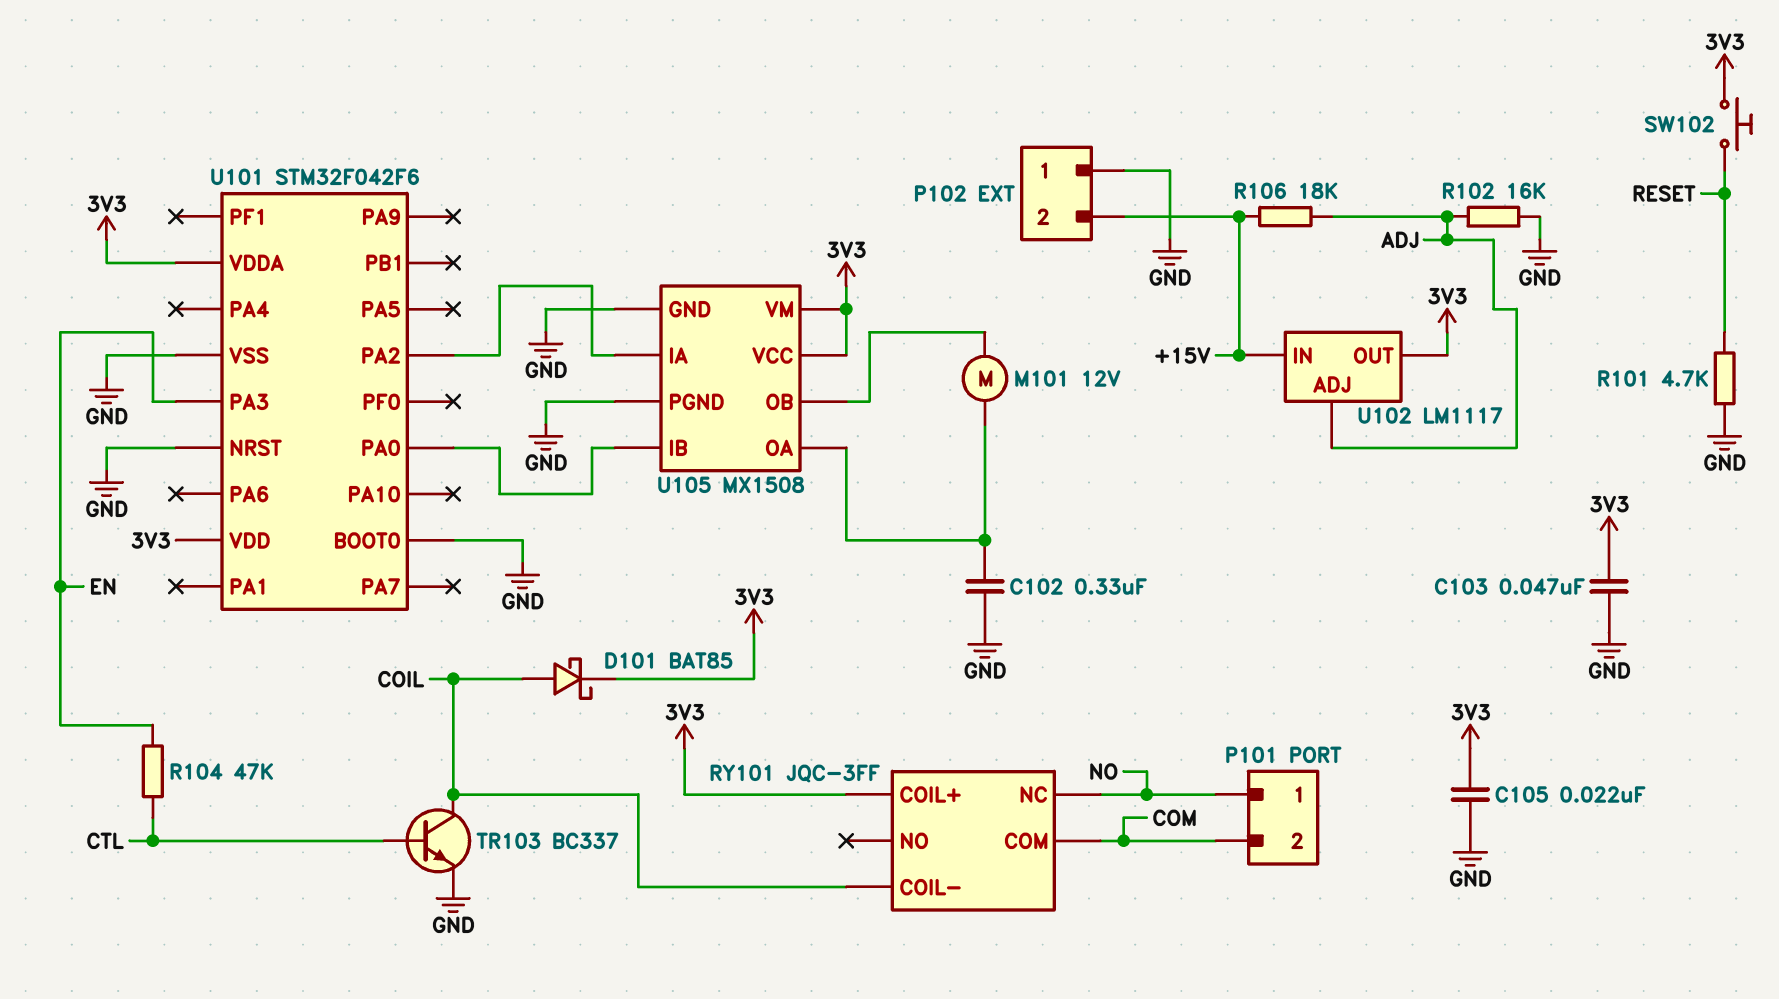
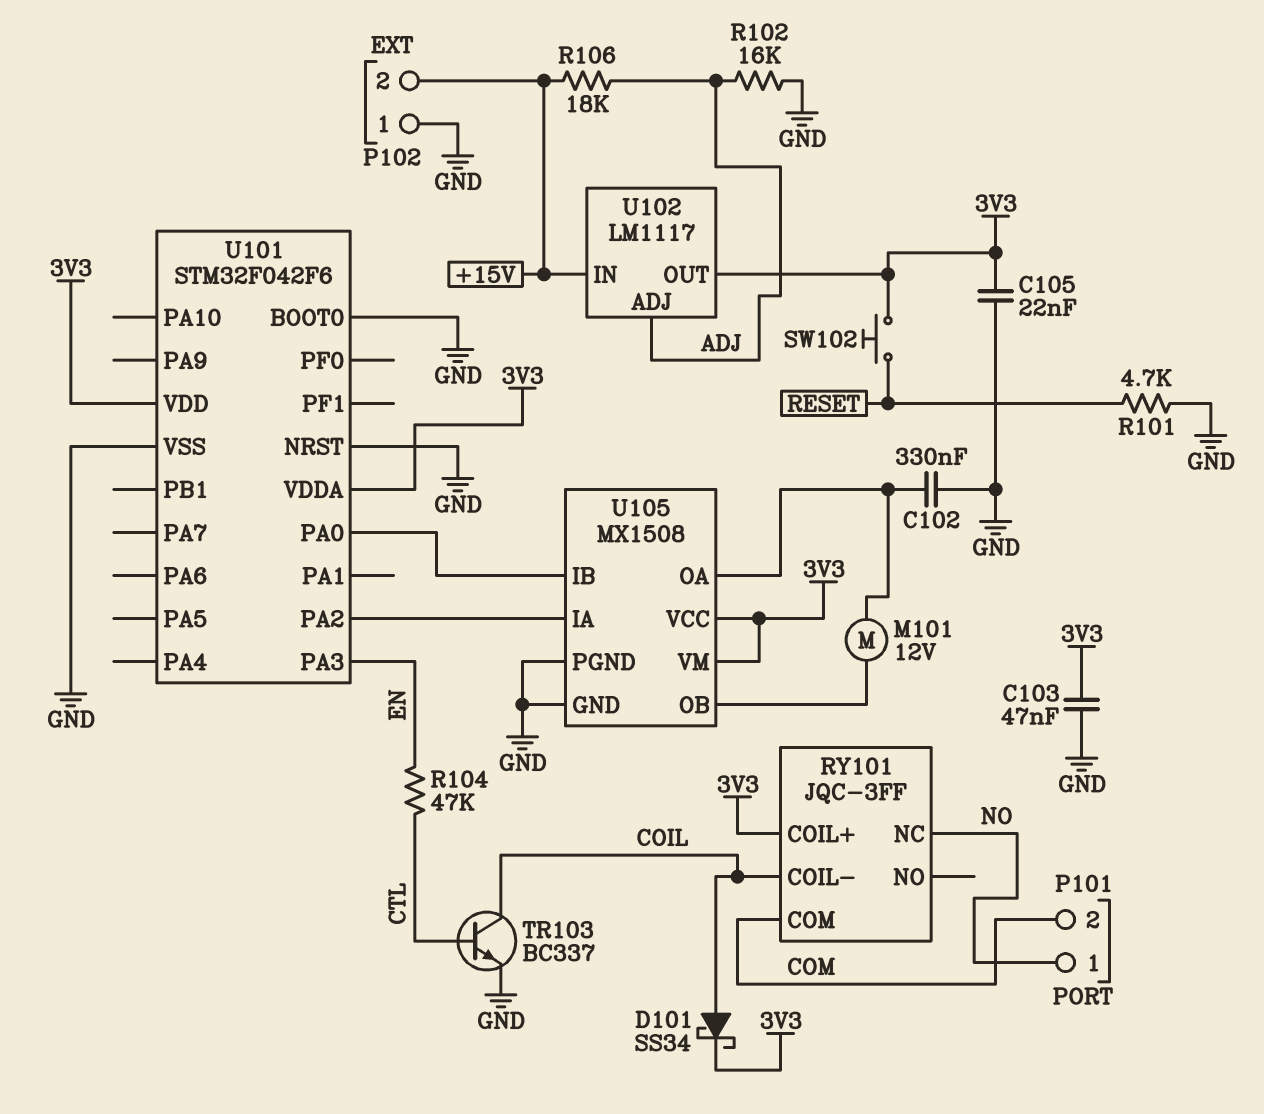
D101: schottky BAT85 (A COIL, K 3V3) -> schottky SS34 (A COIL, K 3V3)

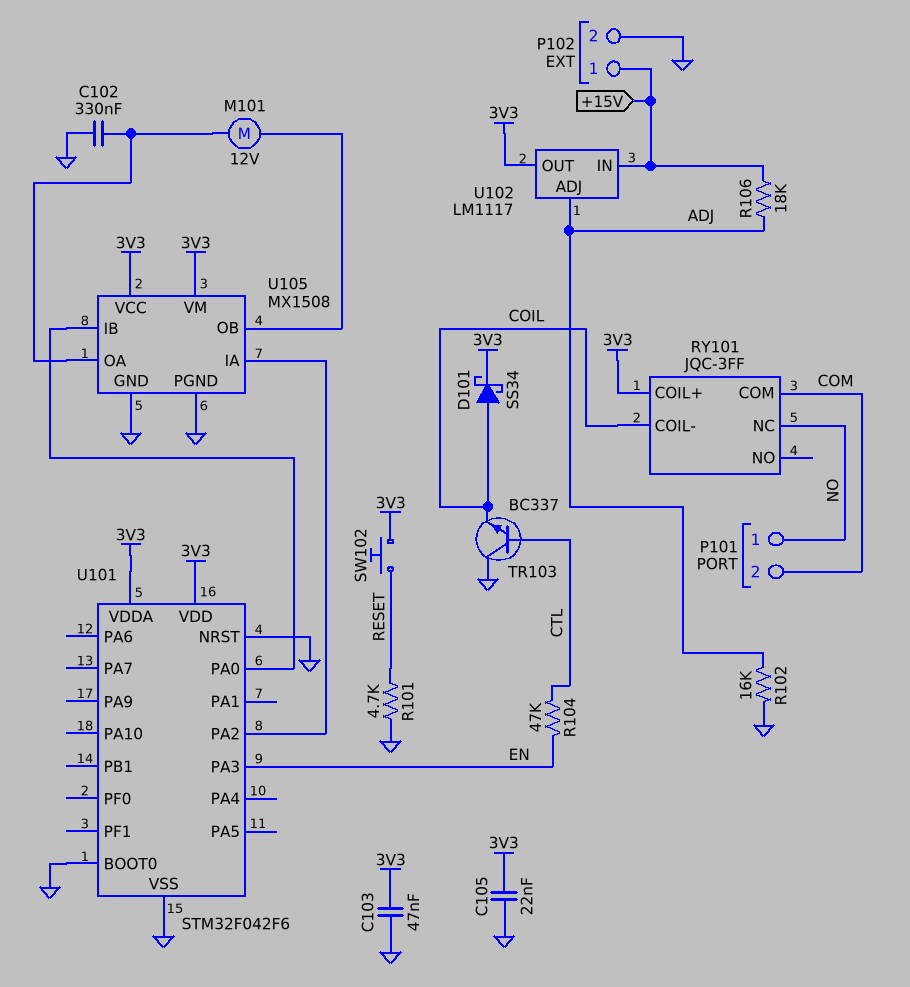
P102 pin 1: GND -> +15V
P102 pin 2: +15V -> GND
TR103: NPN BC337 (B CTL, C COIL, E GND) -> NPN BC337 (B CTL, C GND, E COIL)

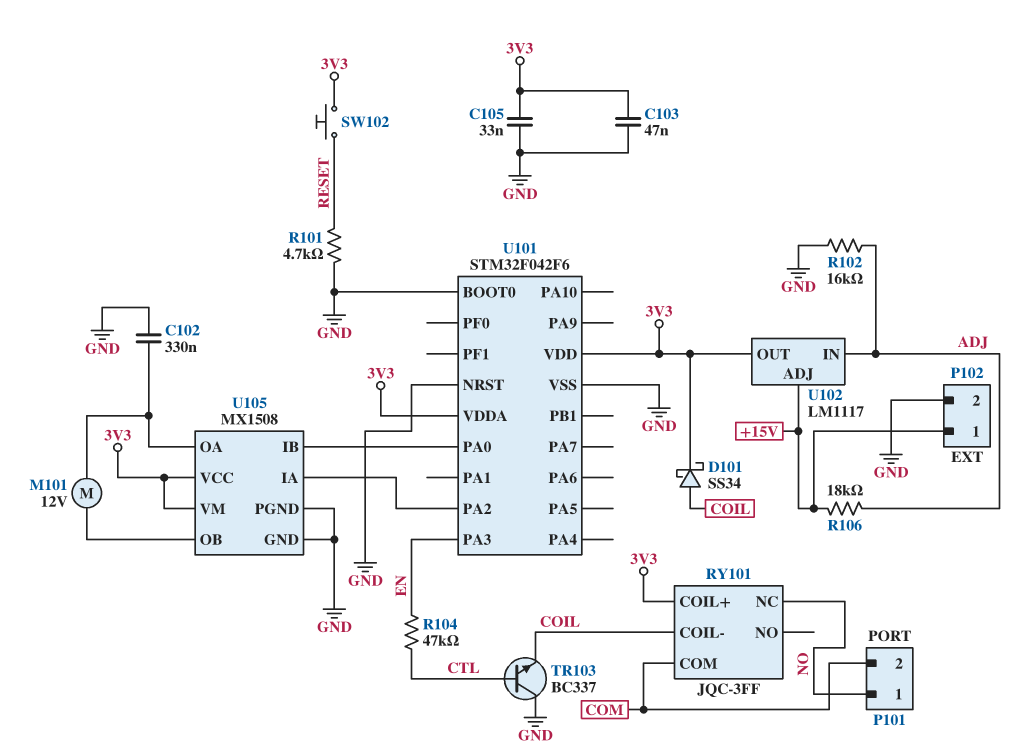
C105: 22nF (3V3, GND) -> 33nF (3V3, GND)
U102 pin ADJ: ADJ -> +15V
U102 pin IN: +15V -> ADJ

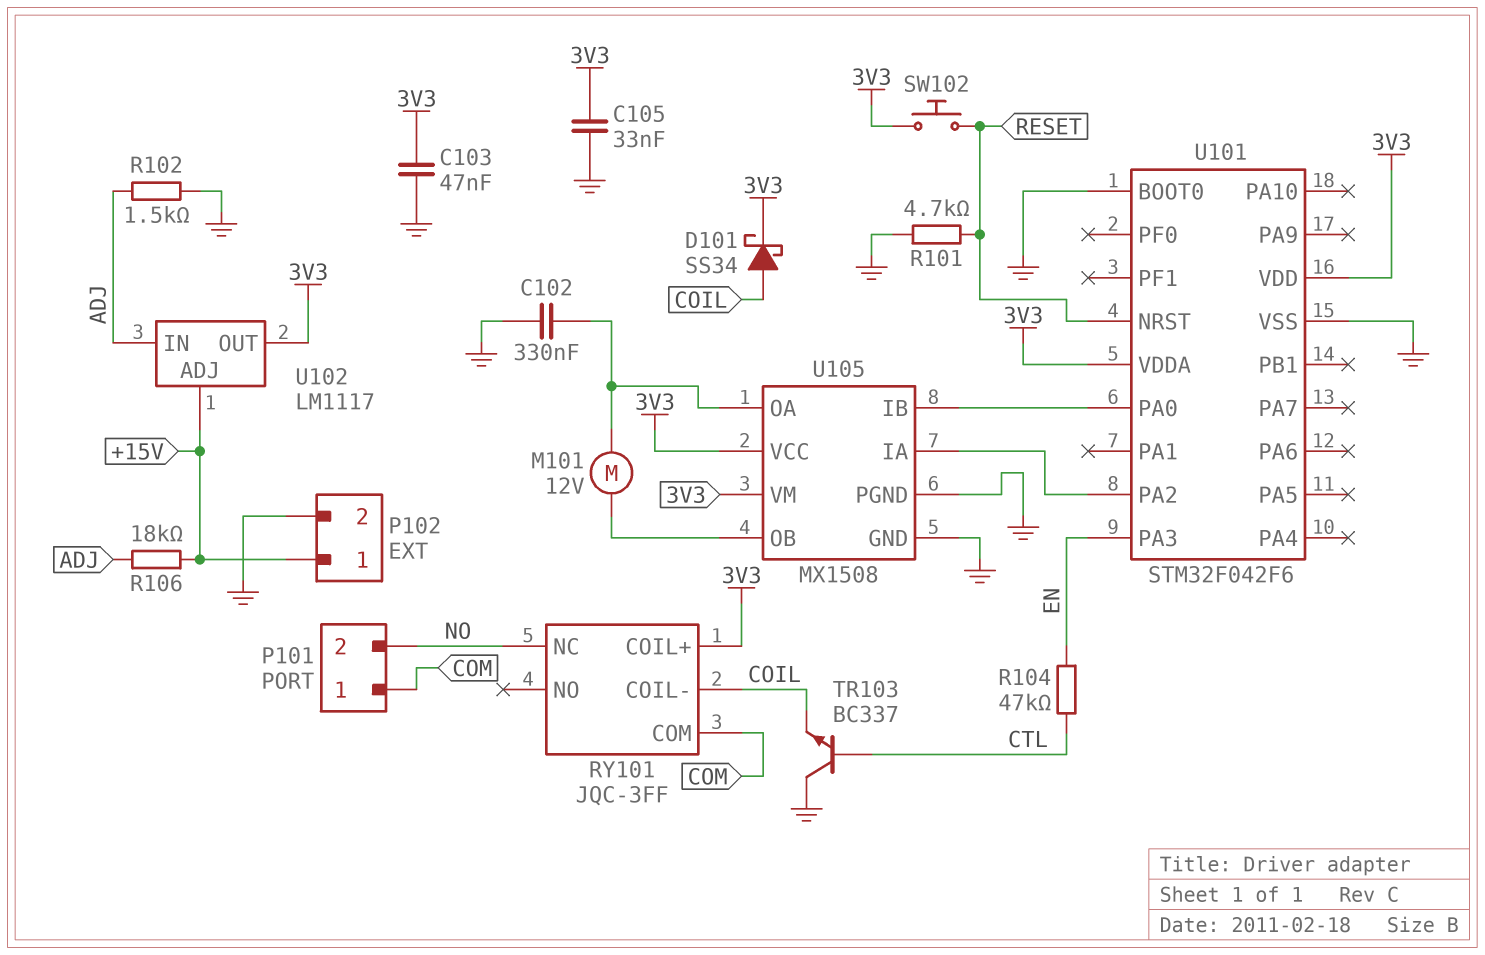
P101 pin 1: NO -> COM
P101 pin 2: COM -> NO
R102: 16k (ADJ, GND) -> 1.5k (ADJ, GND)
U101 pin NRST: GND -> RESET

